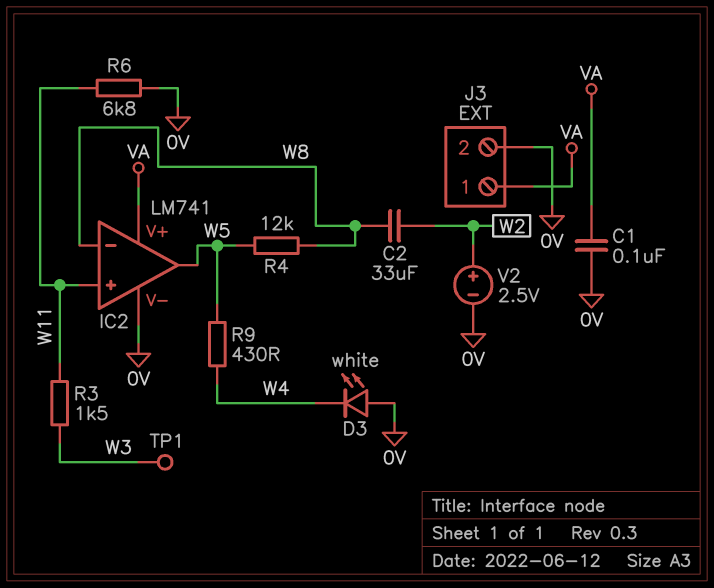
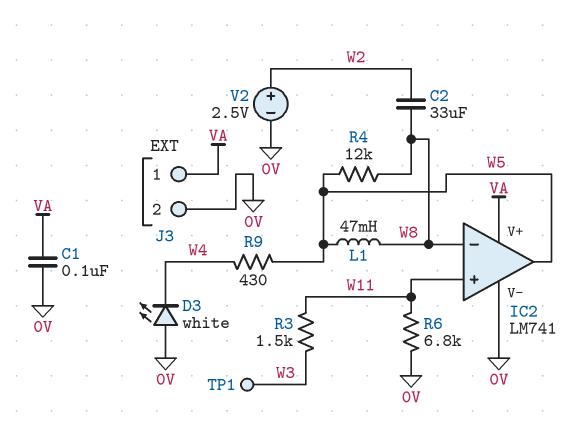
L1: none -> 47mH (W5, W8)

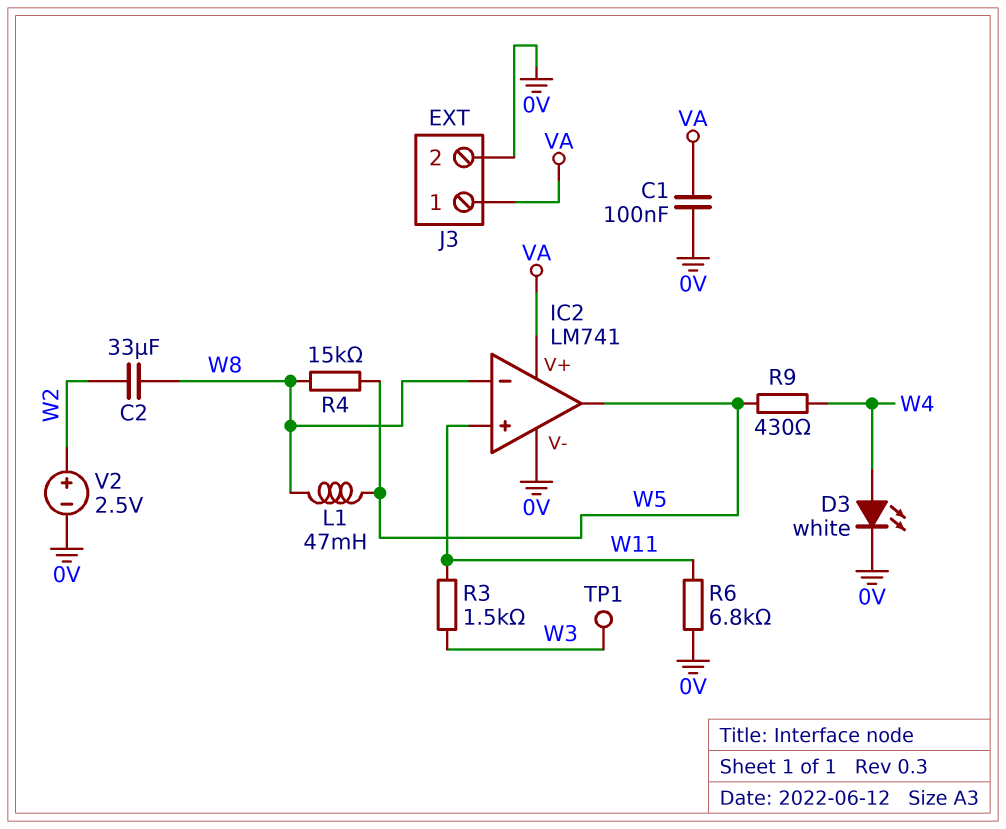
D3: LED white (A 0V, K W4) -> LED white (A W4, K 0V)
R4: 12k (W5, W8) -> 15k (W5, W8)

